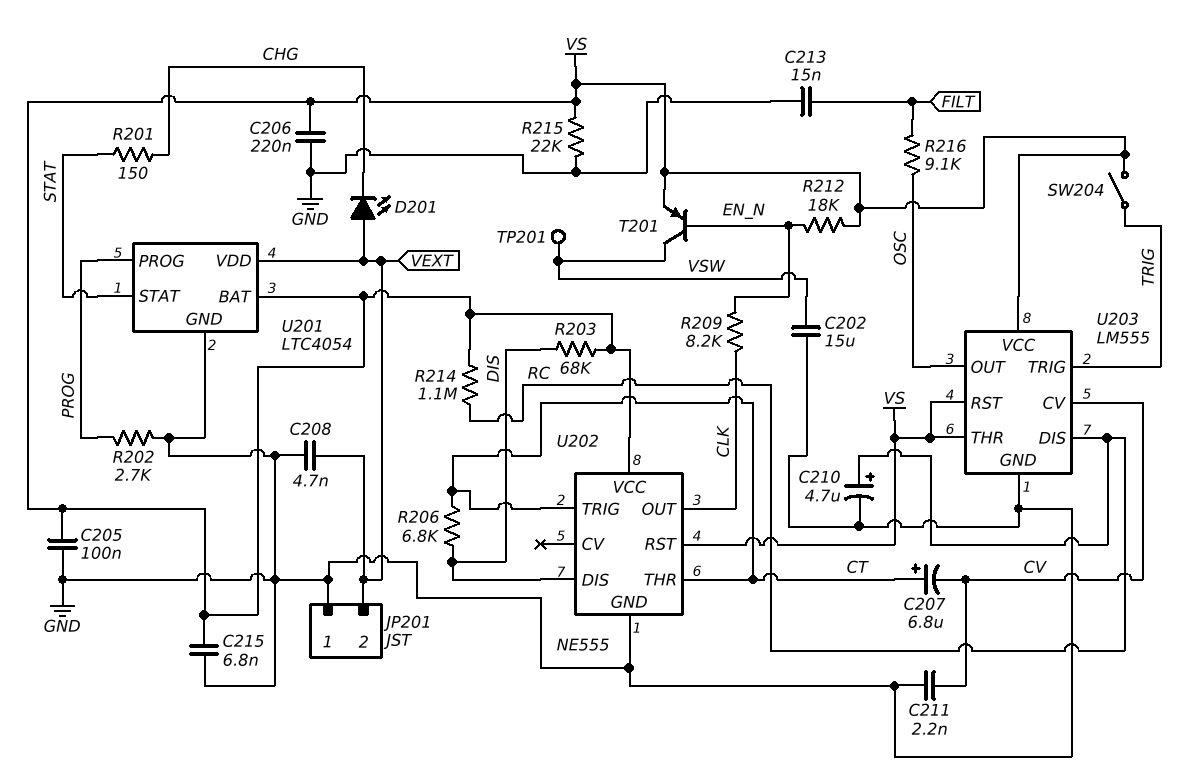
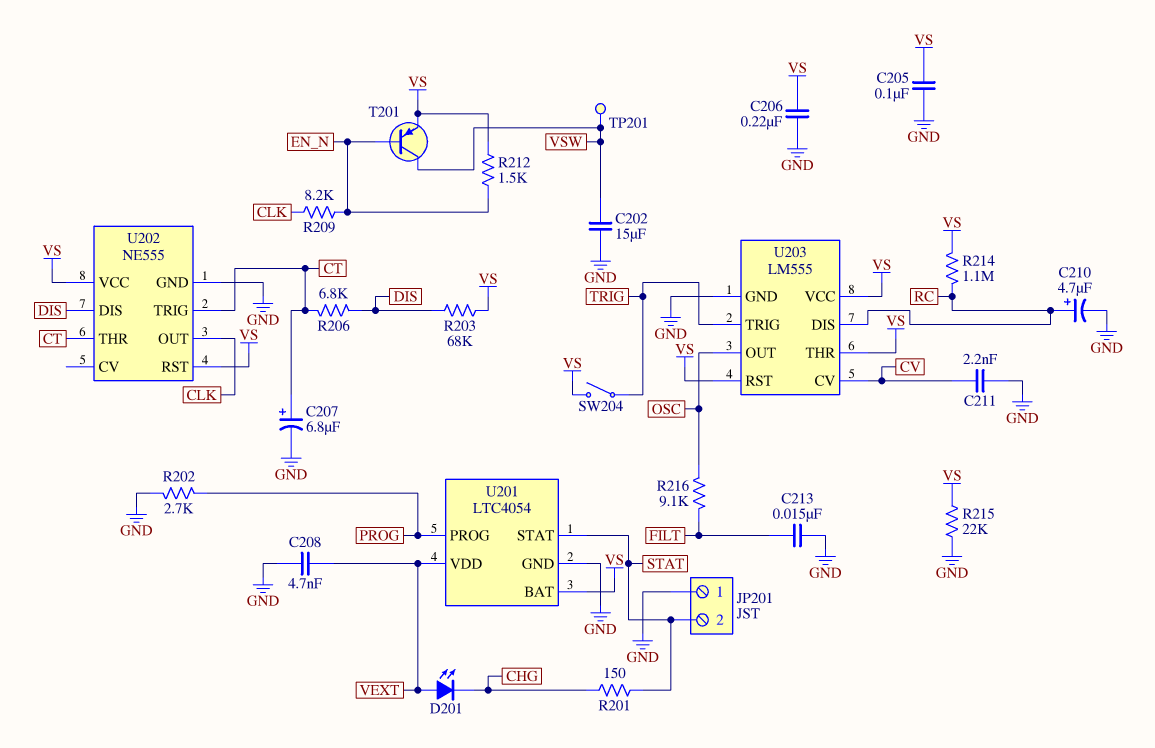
C207: 6.8uF (plus CT, minus CV) -> 6.8uF (plus CT, minus GND)
C215: 6.8nF (GND, VS) -> none
JP201 pin 2: VEXT -> STAT
R212: 18k (EN_N, VS) -> 1.5k (EN_N, VS)

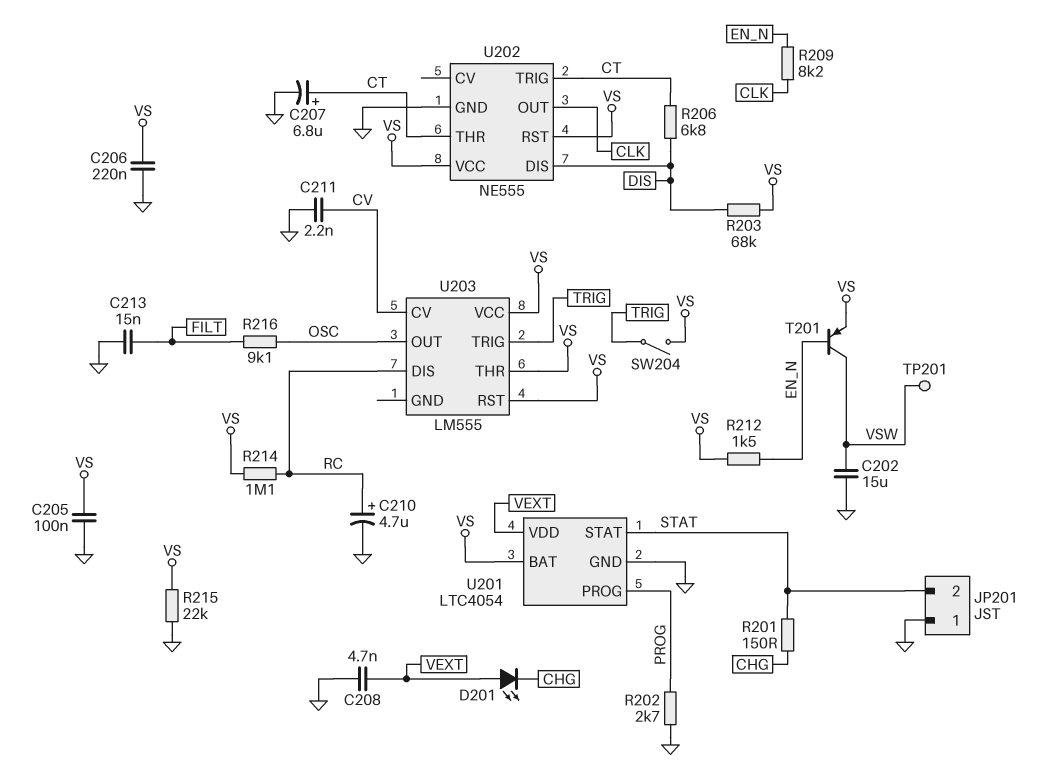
U203 pin GND: GND -> none

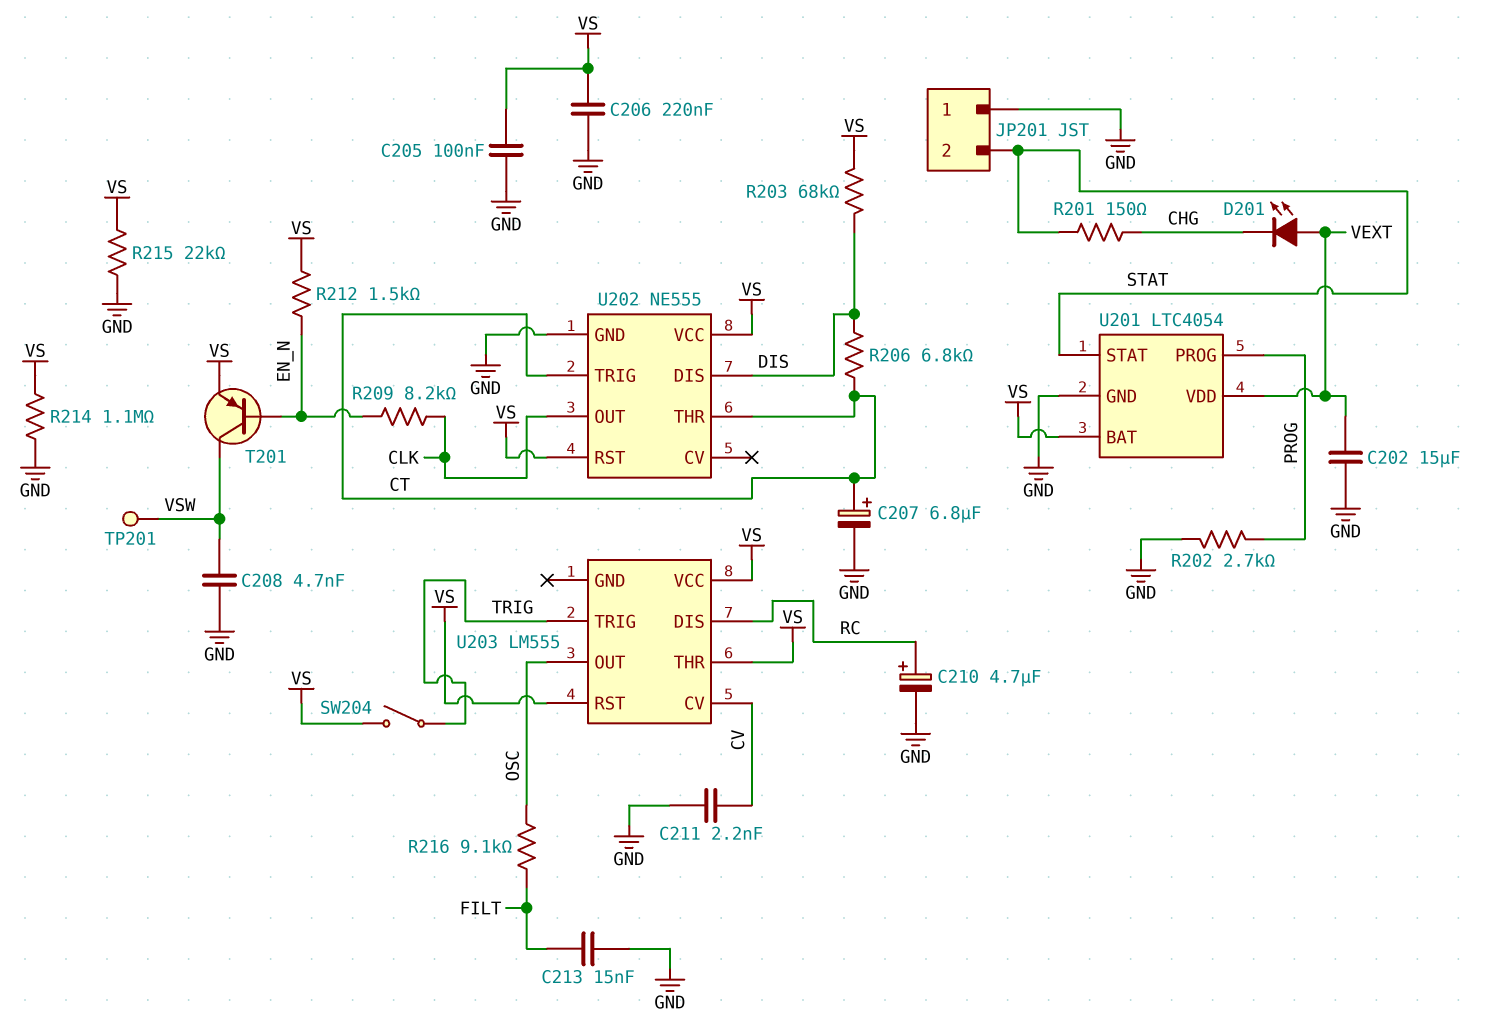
C202: 15uF (GND, VSW) -> 15uF (GND, VEXT)
C208: 4.7nF (GND, VEXT) -> 4.7nF (GND, VSW)
R214: 1.1M (RC, VS) -> 1.1M (GND, VS)

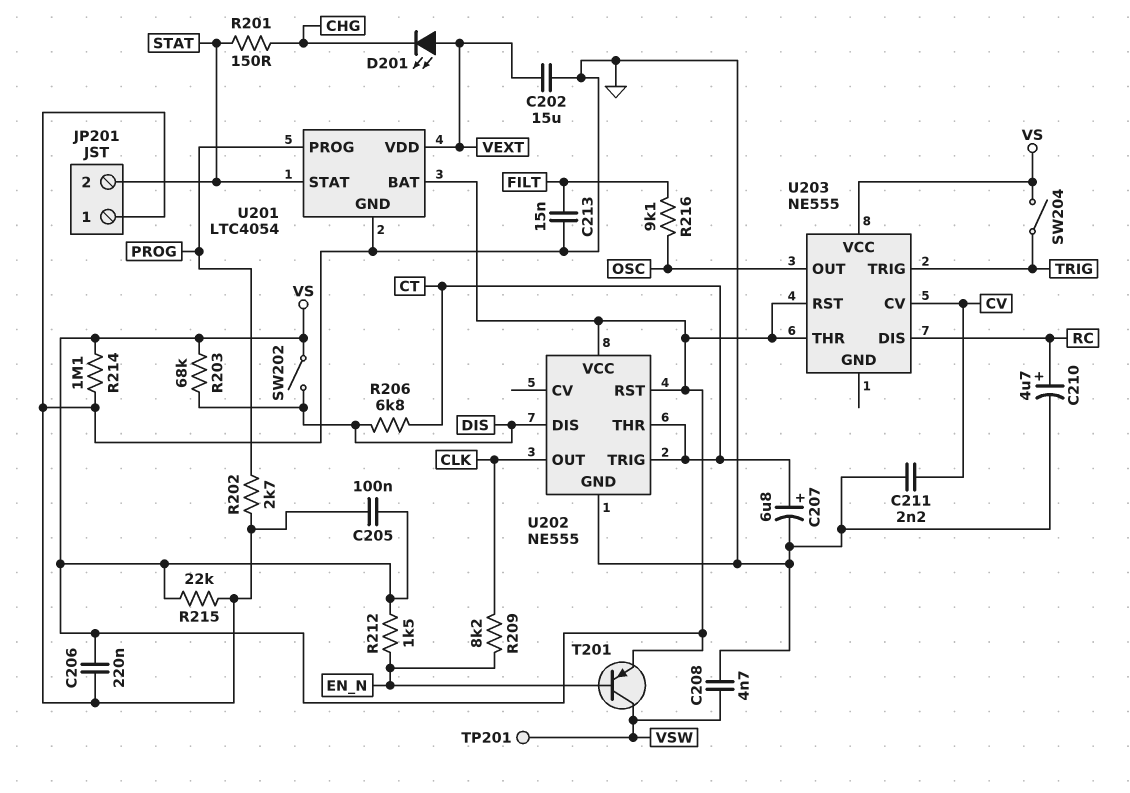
SW202: none -> switch (DIS, VS)
U203: LM555 -> NE555

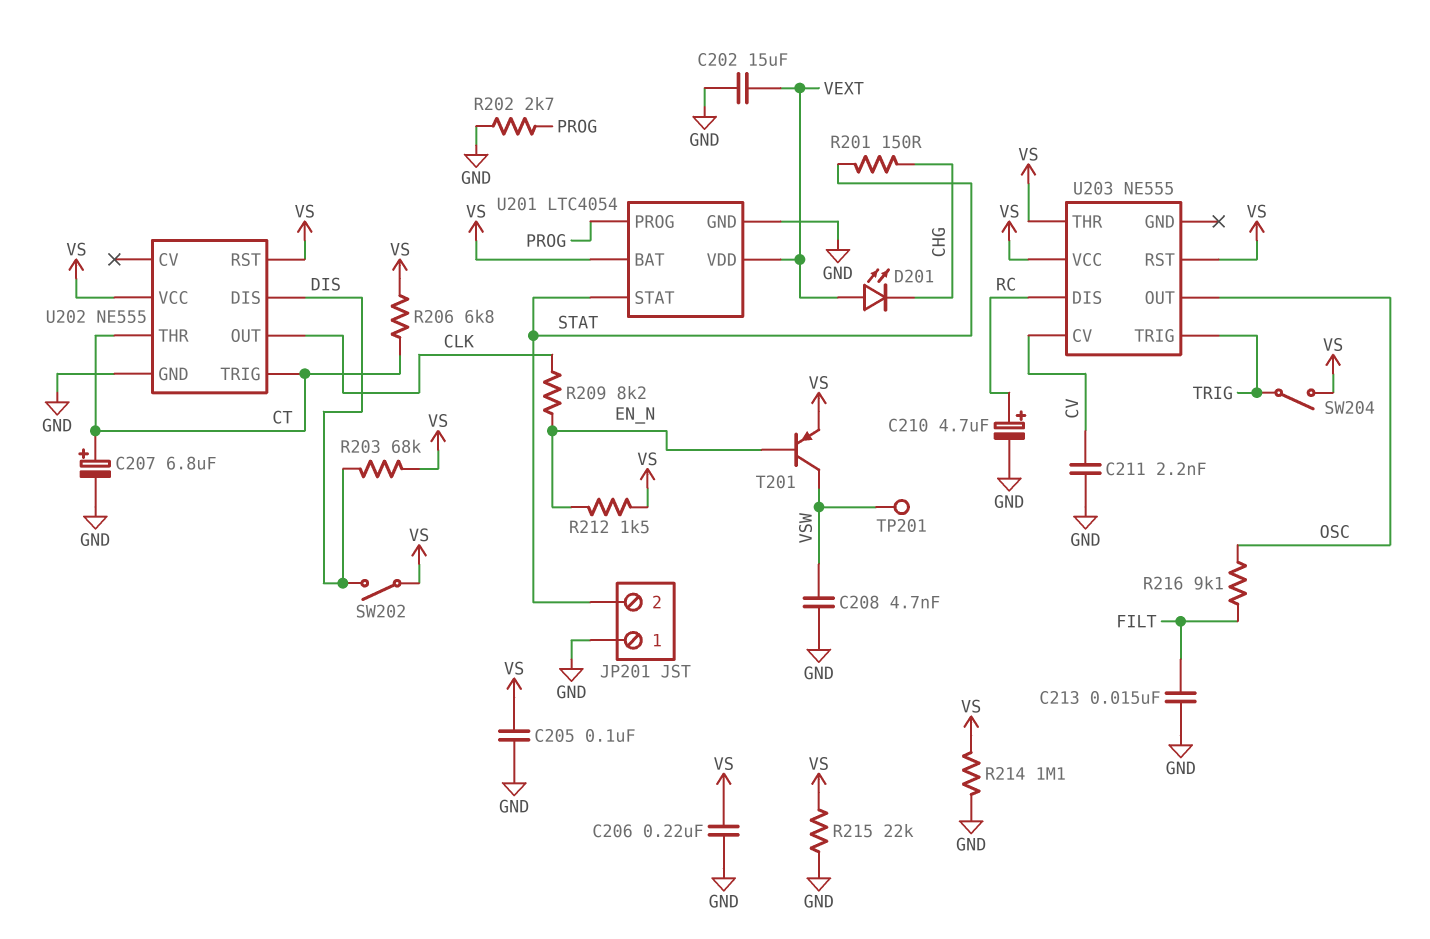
R206: 6.8k (CT, DIS) -> 6.8k (CT, VS)

